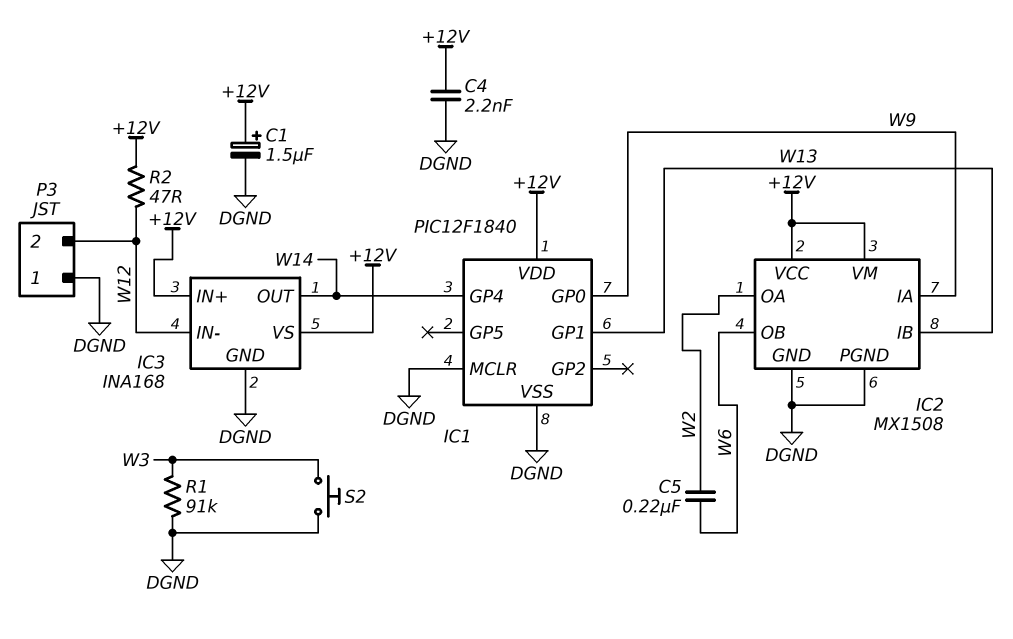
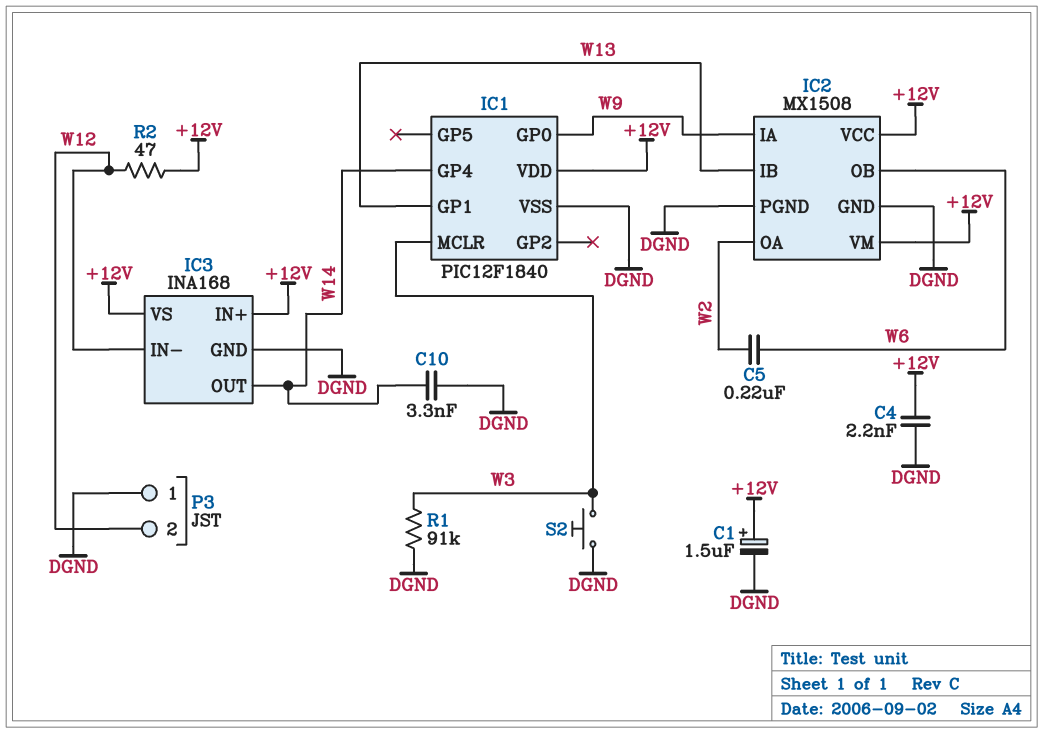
C10: none -> 3.3nF (DGND, W14)
IC1 pin MCLR: DGND -> W3

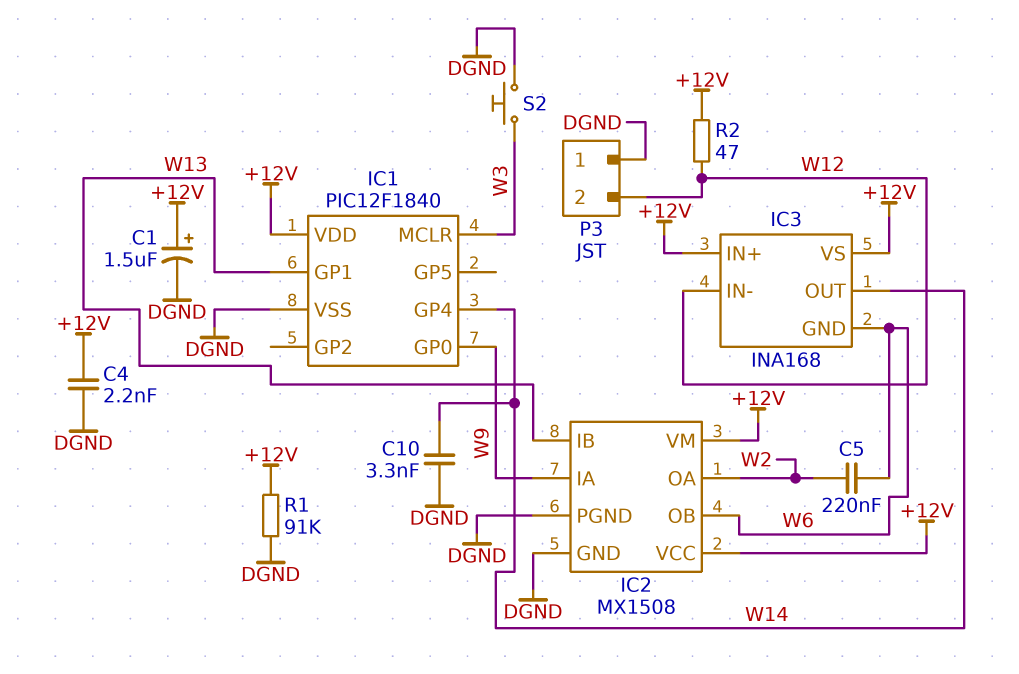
IC3 pin GND: DGND -> W6
R1: 91k (DGND, W3) -> 91k (+12V, DGND)

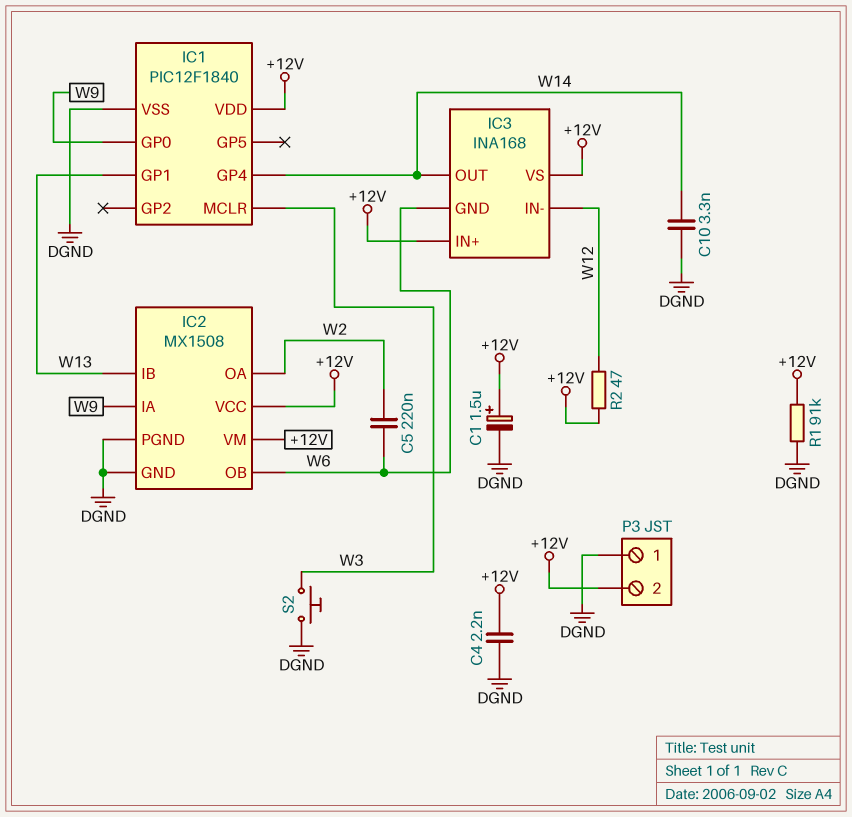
P3 pin 2: W12 -> +12V

